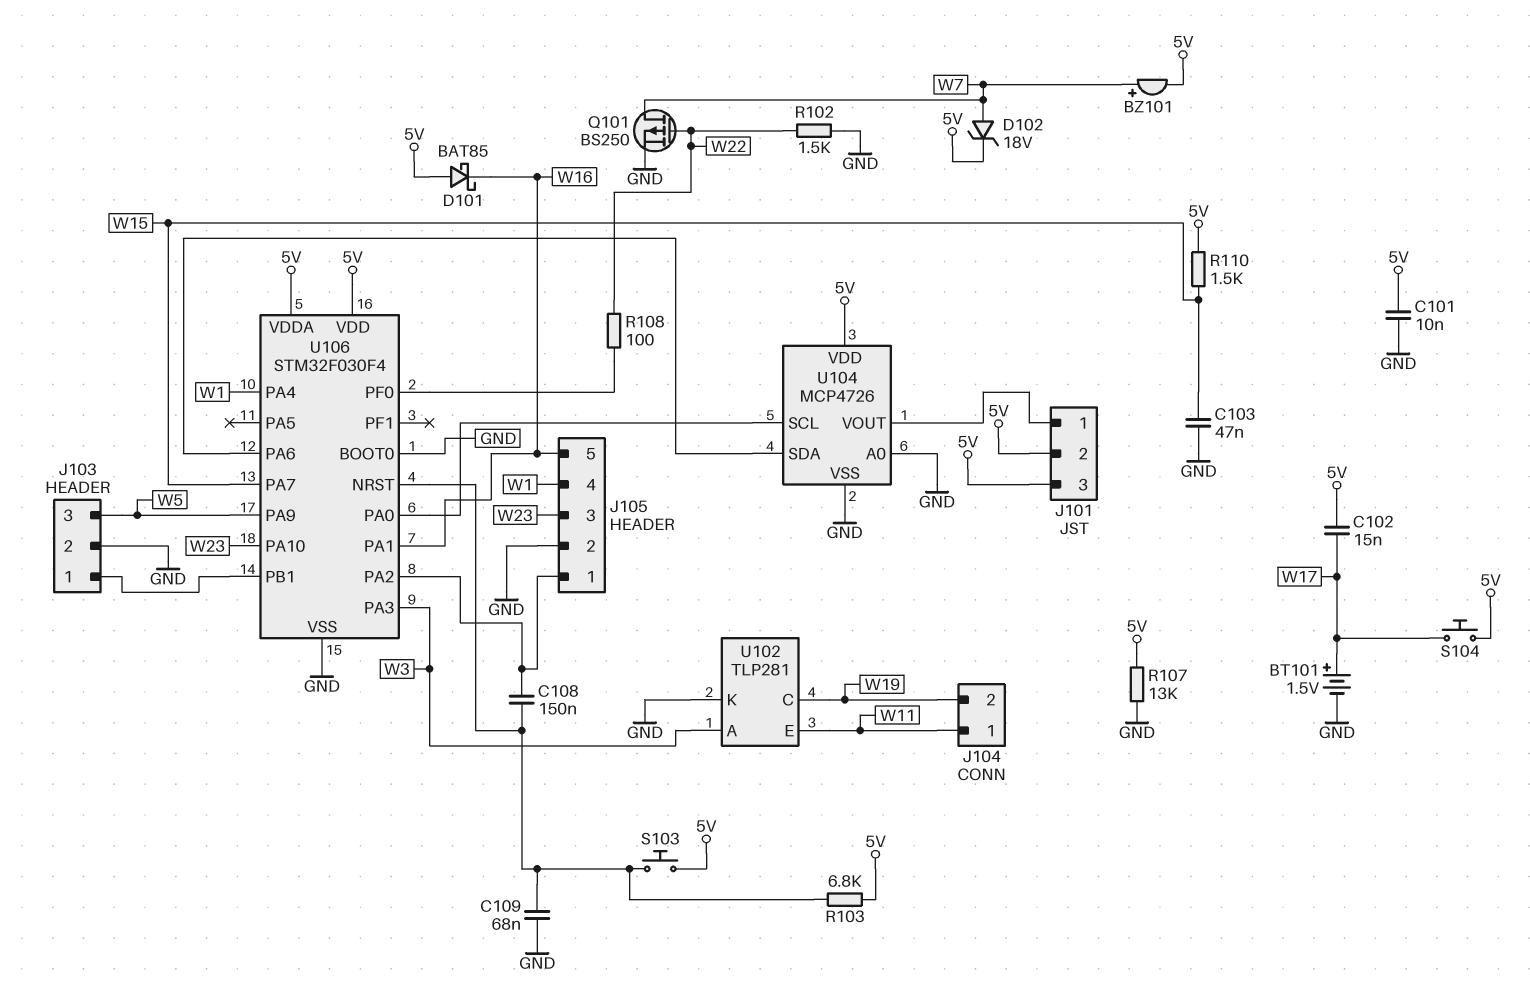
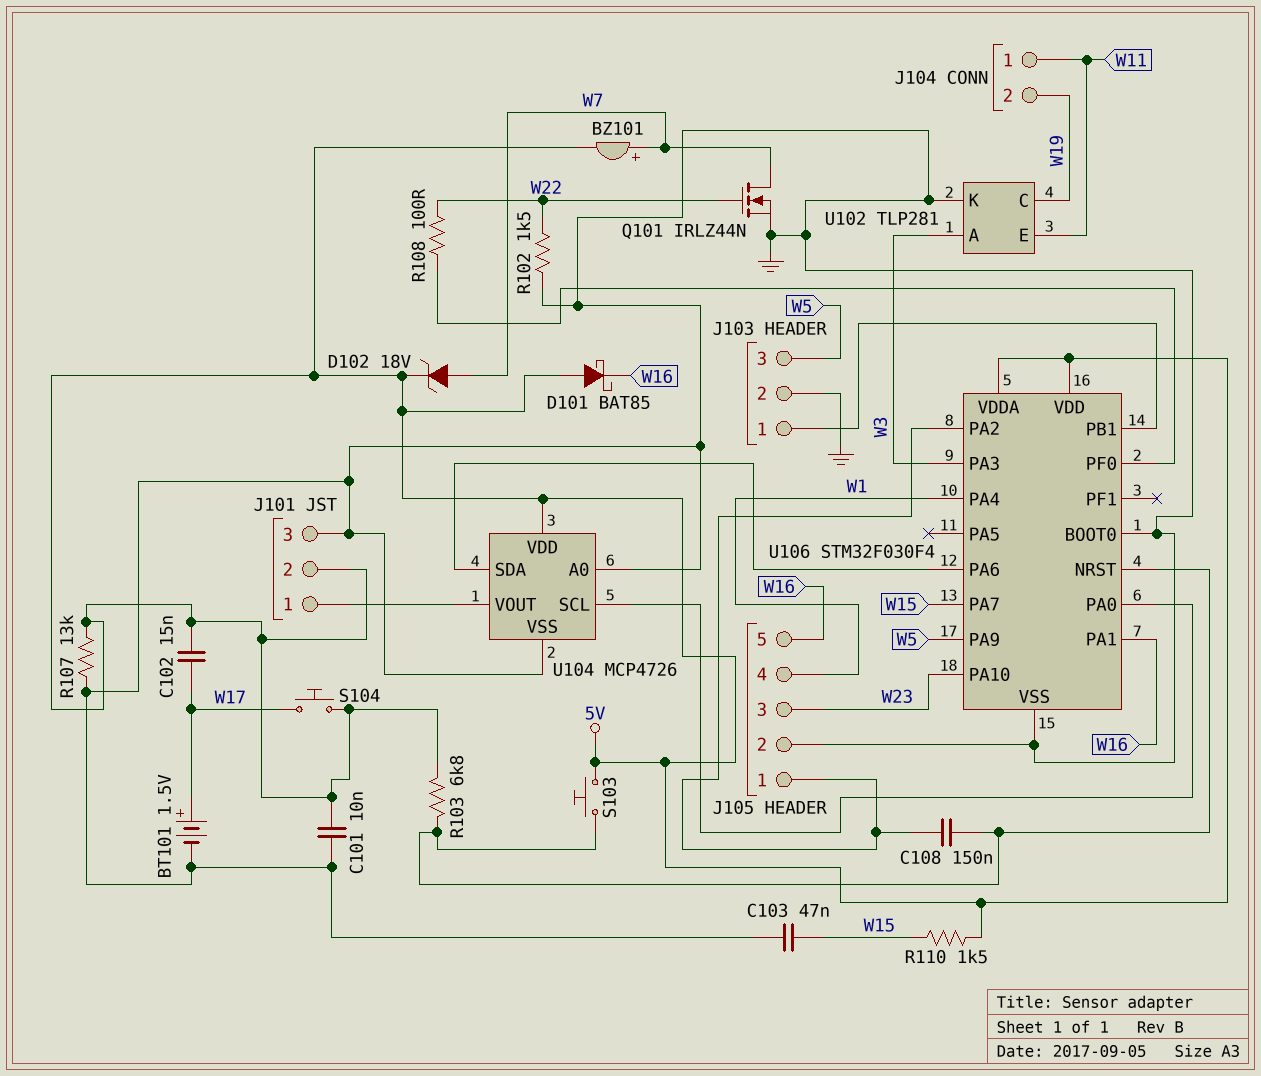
C109: 68nF (GND, U106/NRST) -> none
J101 pin 3: 5V -> GND
Q101: PMOS BS250 (G W22, D W7, S GND) -> NMOS IRLZ44N (G W22, D W7, S GND)

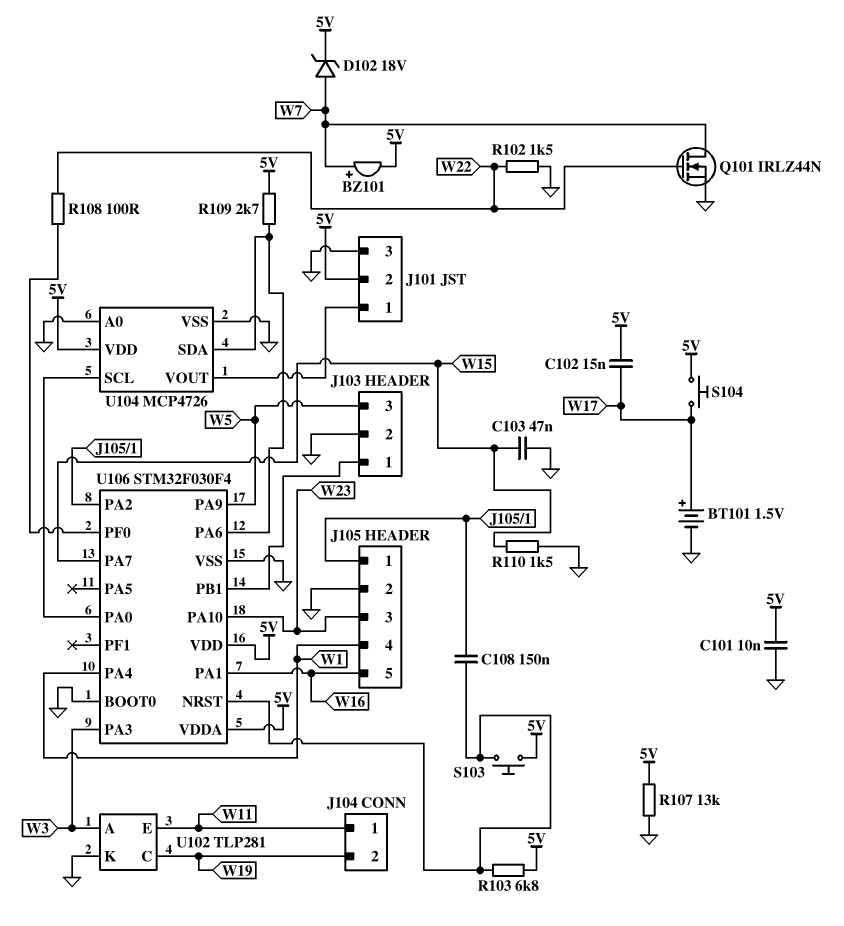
D101: schottky BAT85 (A 5V, K W16) -> none
R109: none -> 2.7k (5V, U104/SDA)
R110: 1.5k (5V, W15) -> 1.5k (GND, W15)

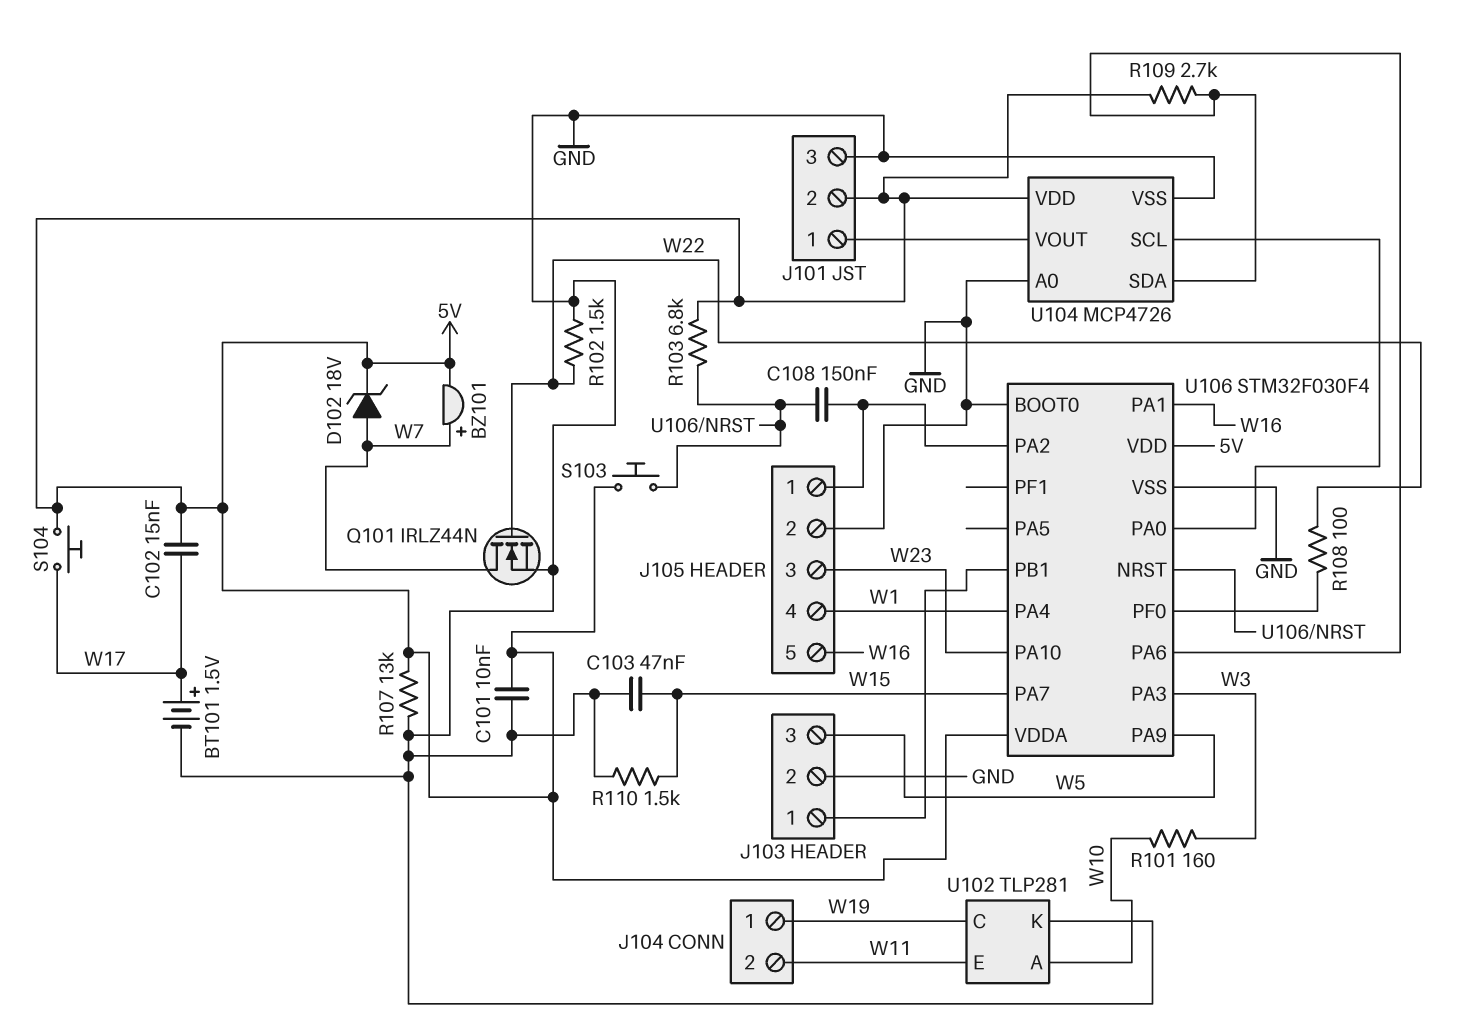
J104 pin 1: W11 -> W19
J104 pin 2: W19 -> W11
R101: none -> 160 (W3, W10)
U102 pin A: W3 -> W10

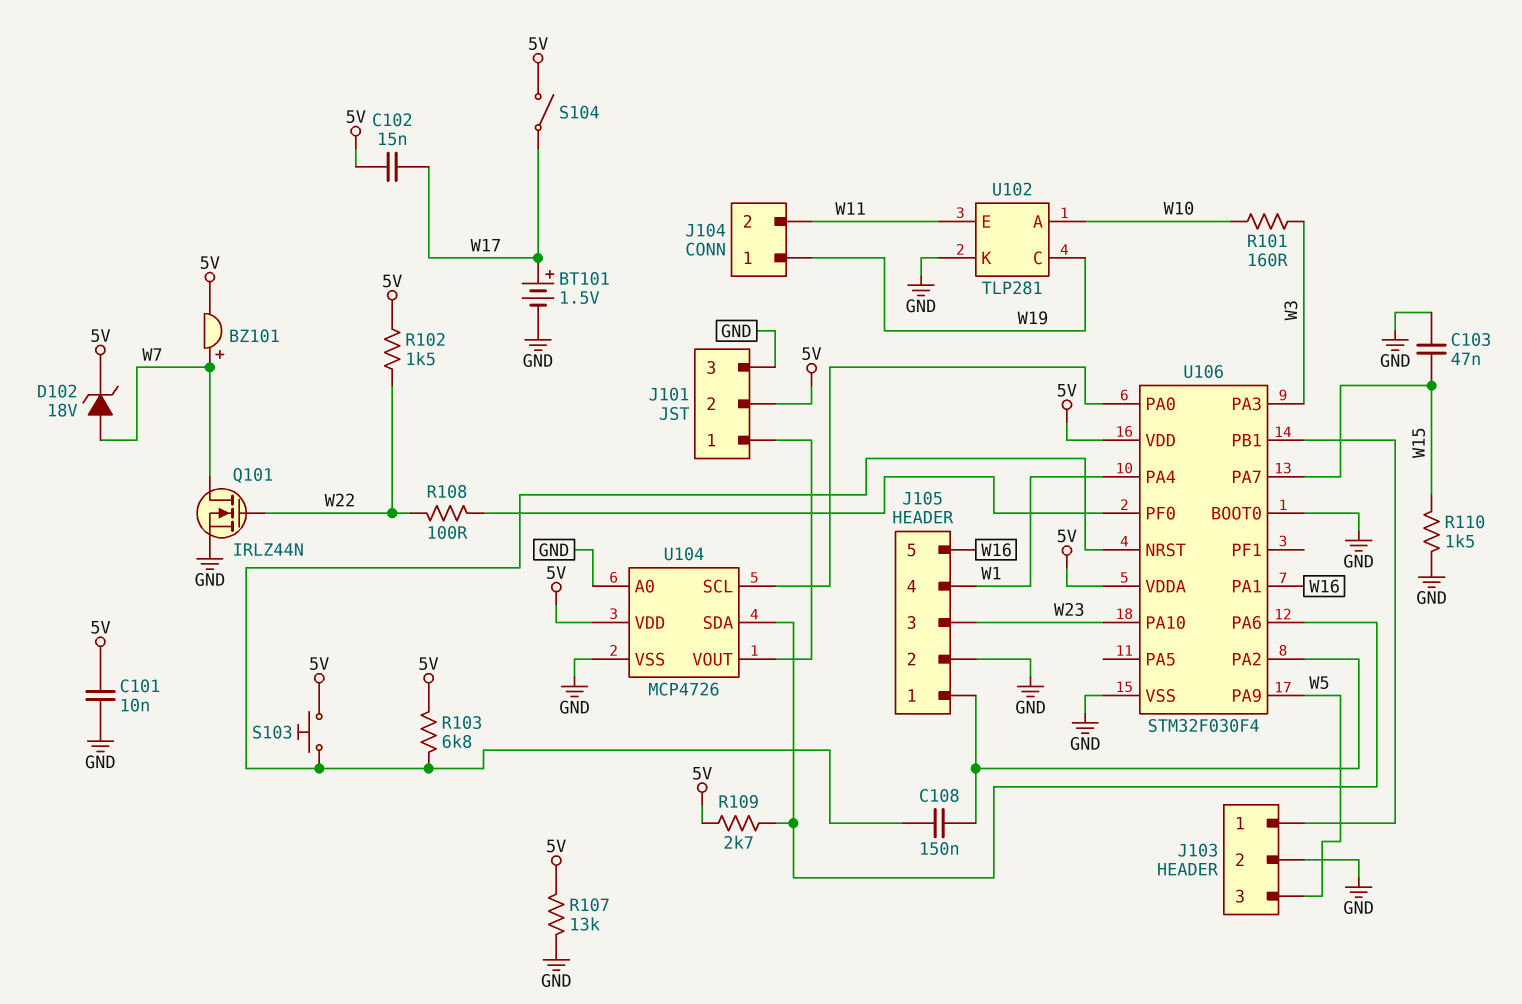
R102: 1.5k (GND, W22) -> 1.5k (5V, W22)
S104: button (5V, W17) -> switch (5V, W17)

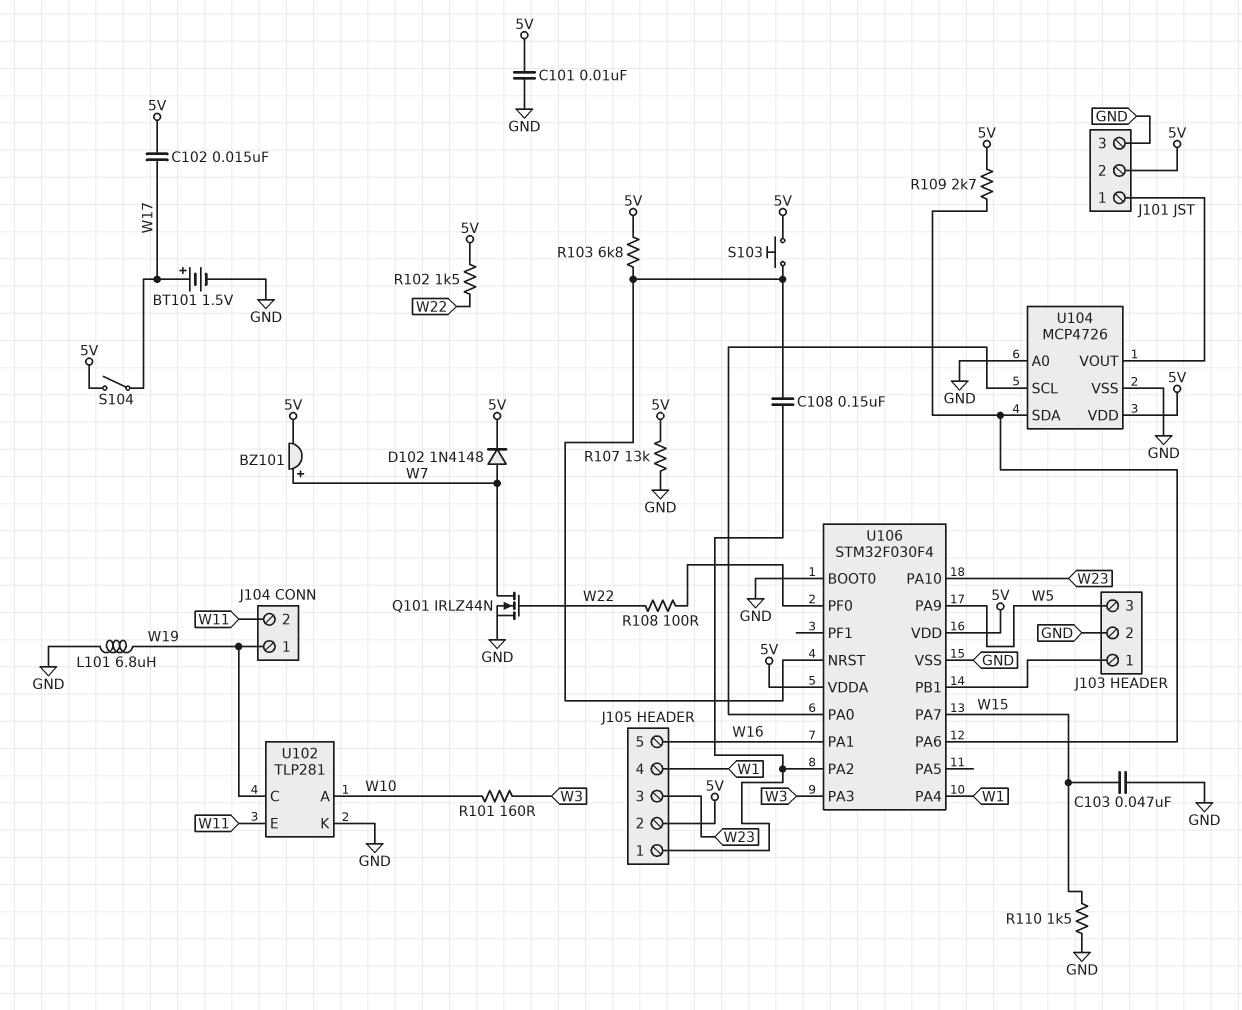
D102: zener 18V (A W7, K 5V) -> diode 1N4148 (A W7, K 5V)
J105 pin 2: GND -> 5V
L101: none -> 6.8uH (GND, W19)

